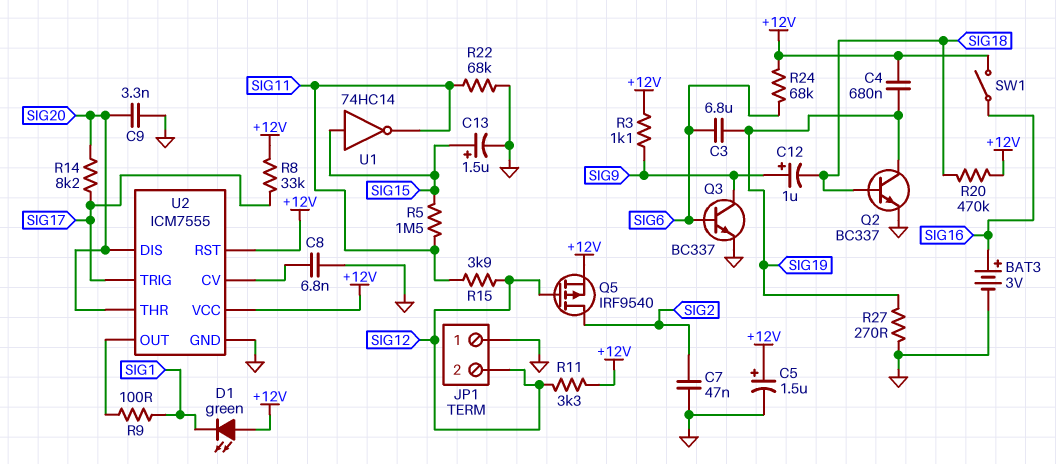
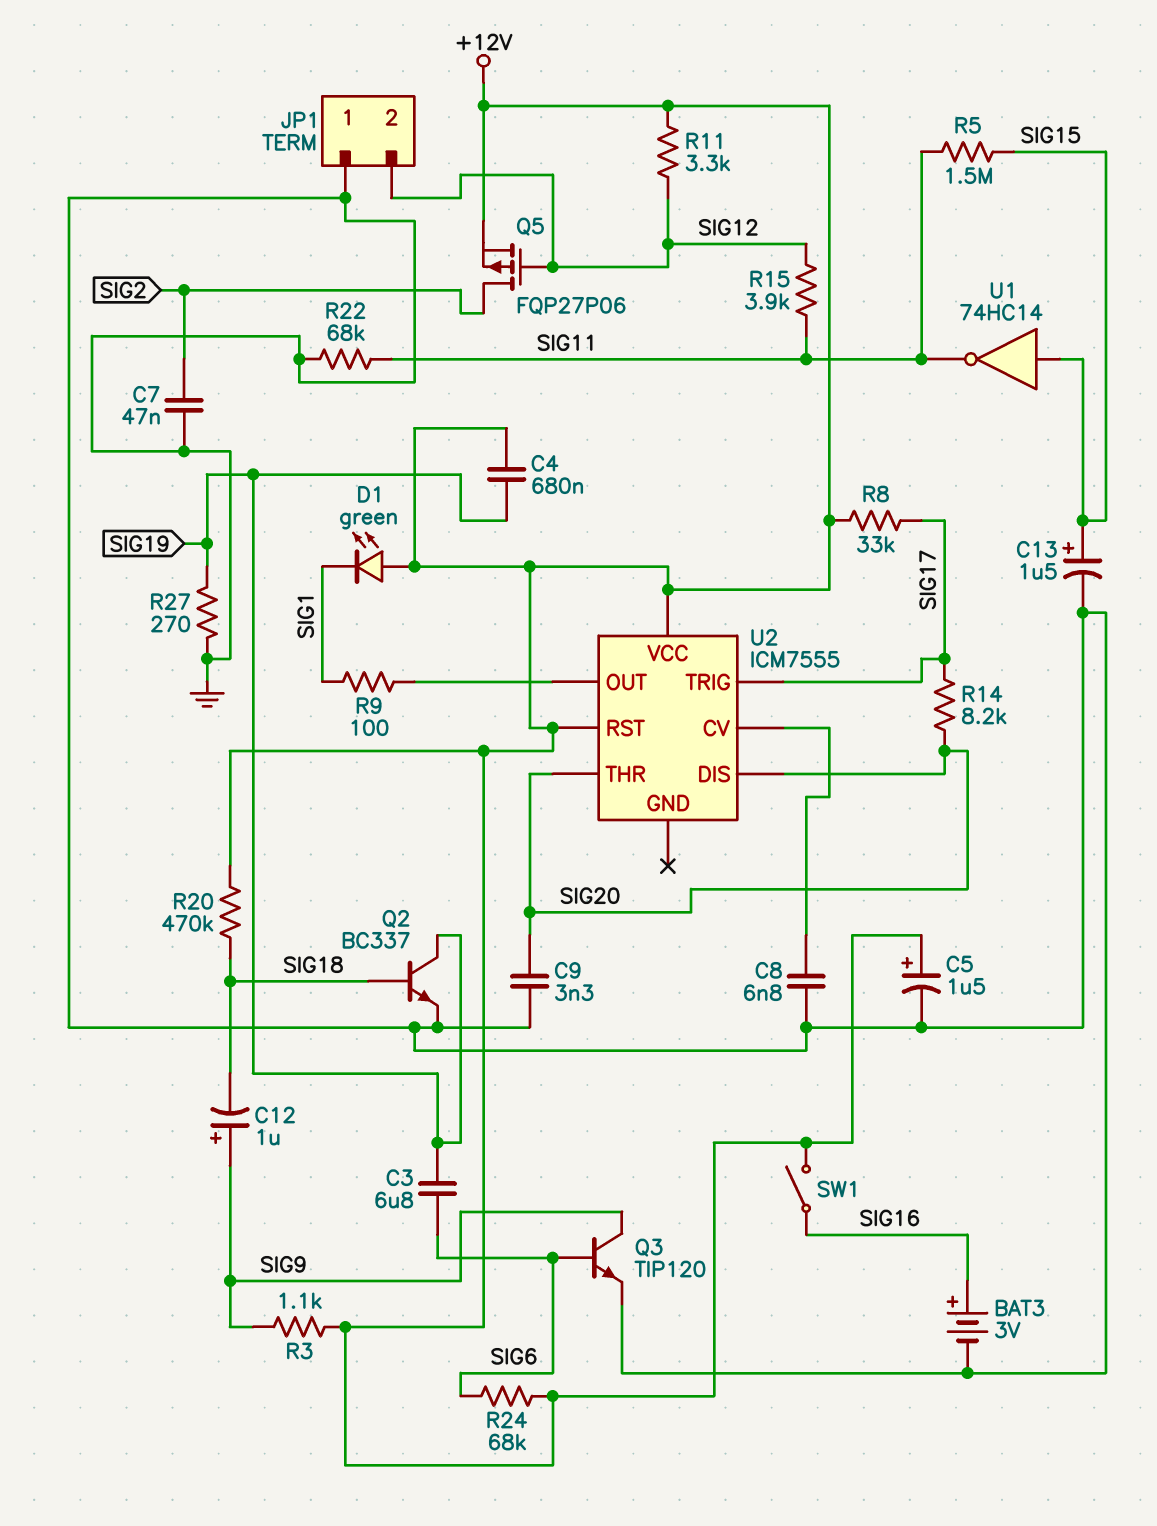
Q3: NPN BC337 (B SIG6, C SIG9, E GND) -> NPN TIP120 (B SIG6, C SIG9, E GND)
Q5: PMOS IRF9540 (G SIG12, D SIG2, S +12V) -> PMOS FQP27P06 (G SIG12, D SIG2, S +12V)
U2 pin GND: GND -> none

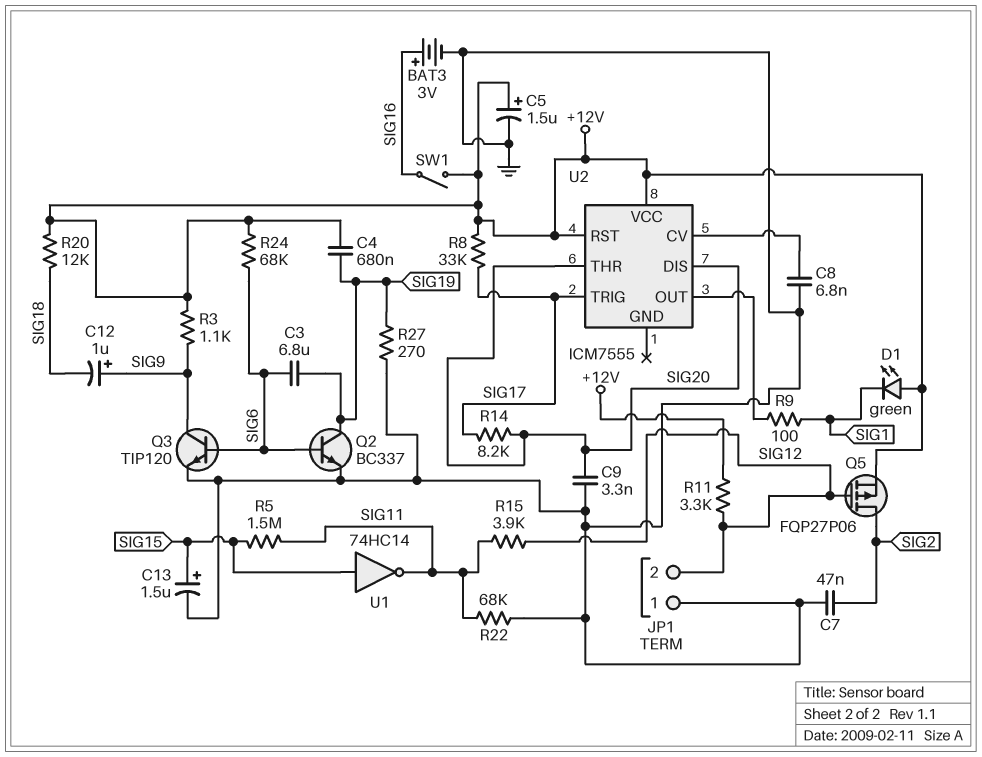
Q2: NPN BC337 (B SIG18, C SIG19, E GND) -> NPN BC337 (B SIG6, C SIG19, E GND)
R20: 470k (+12V, SIG18) -> 12k (+12V, SIG18)

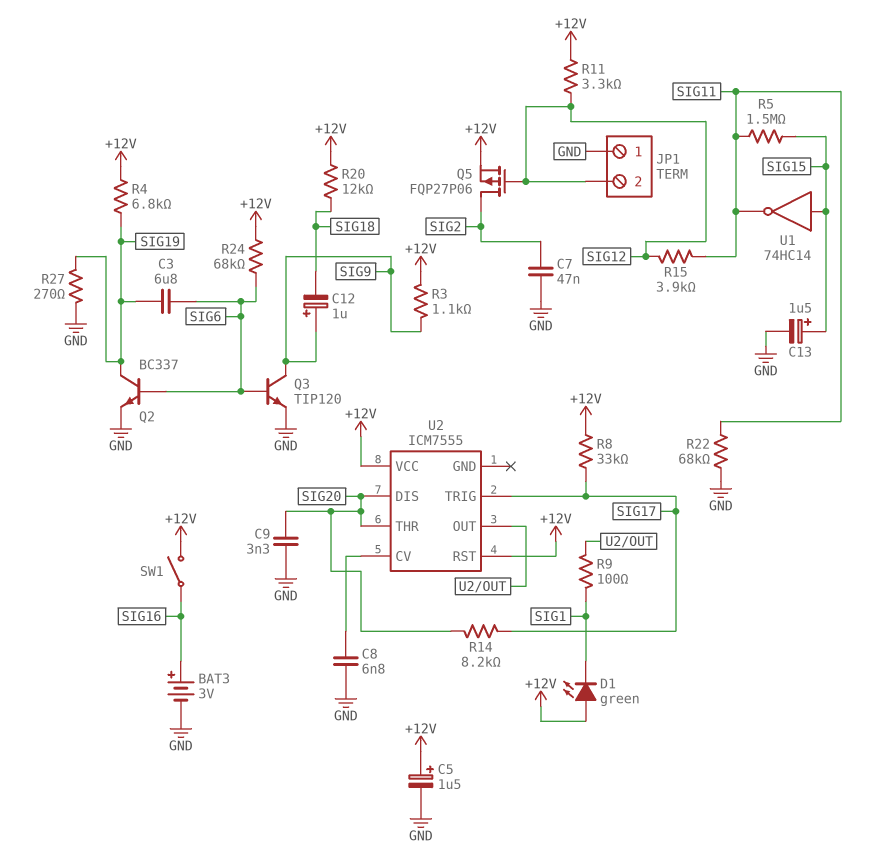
C4: 680nF (+12V, SIG19) -> none
R4: none -> 6.8k (+12V, SIG19)

